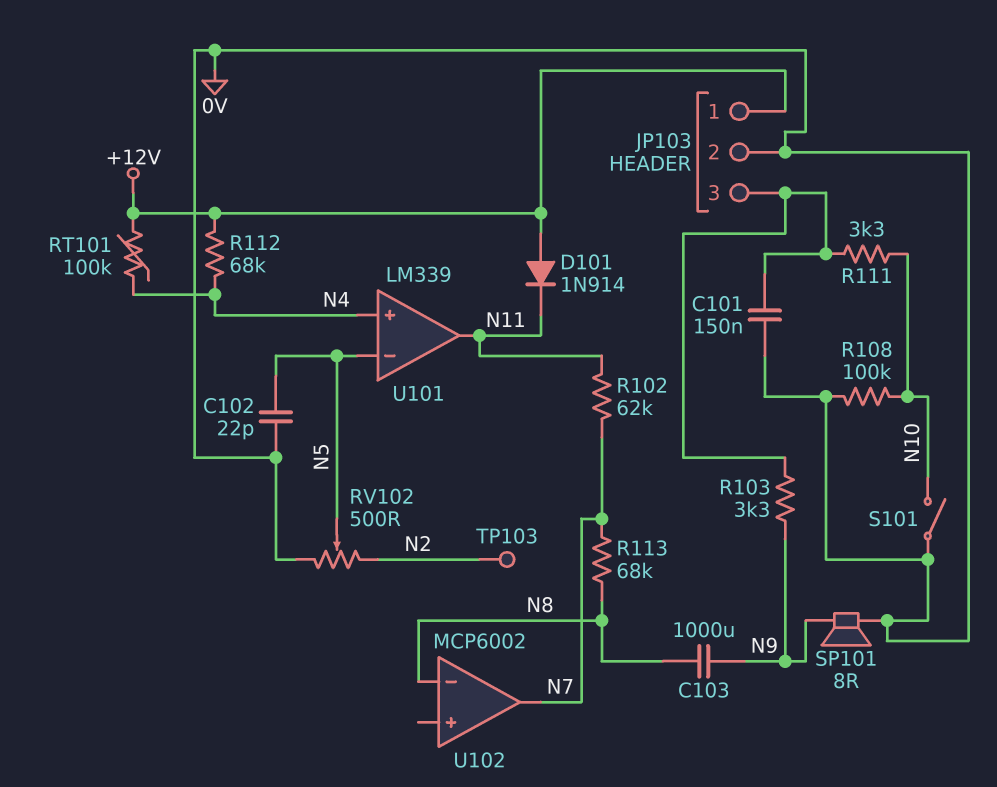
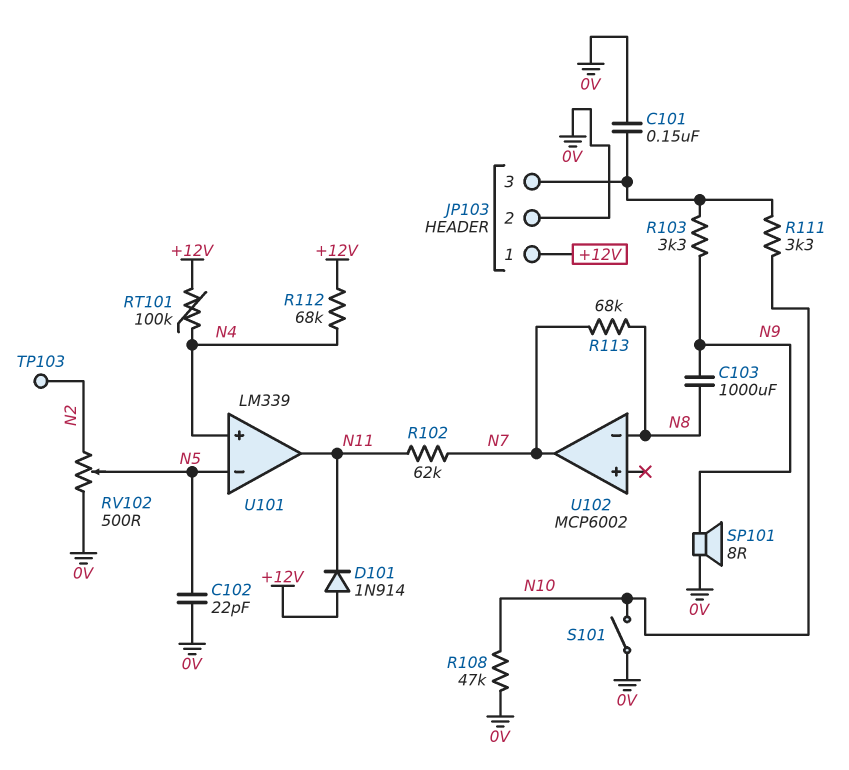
R108: 100k (0V, N10) -> 47k (0V, N10)

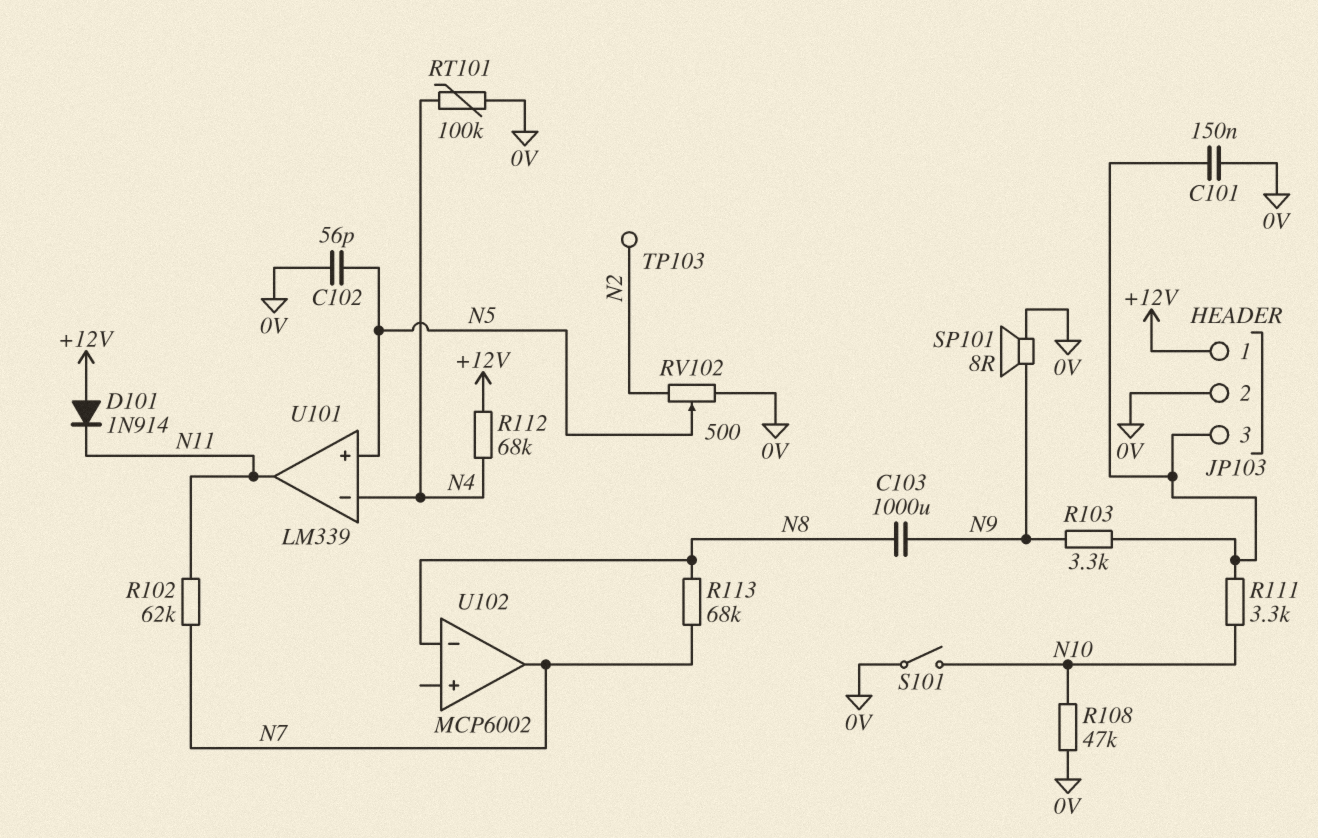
C102: 22pF (0V, N5) -> 56pF (0V, N5)
RT101: 100k (+12V, N4) -> 100k (0V, N4)
U101 pin in+: N4 -> N5
U101 pin in-: N5 -> N4

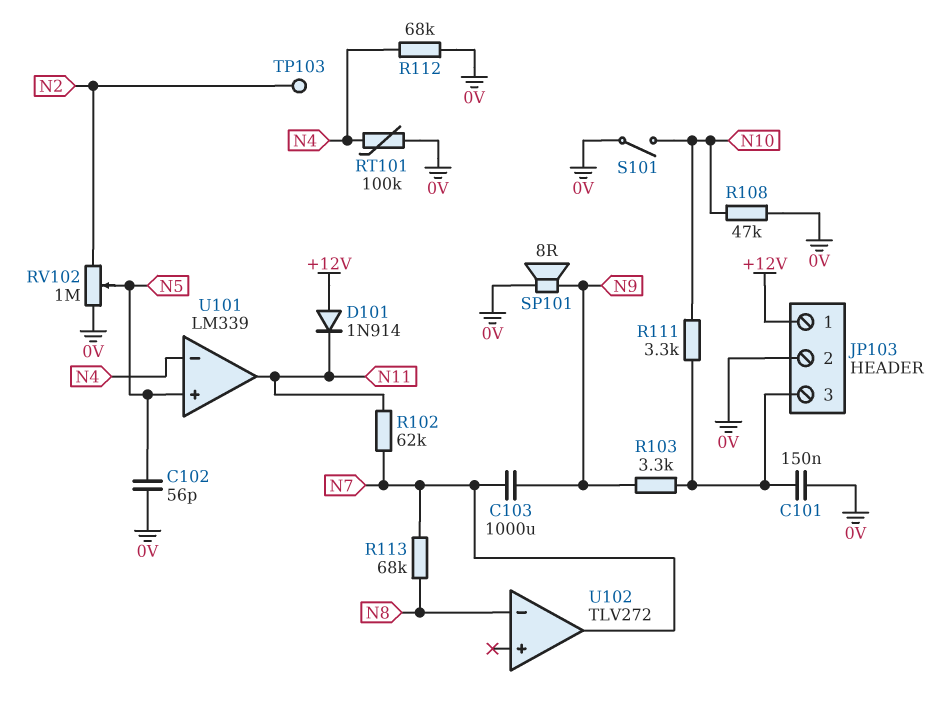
C103: 1000uF (N8, N9) -> 1000uF (N7, N9)
R112: 68k (+12V, N4) -> 68k (0V, N4)
RV102: 500 (0V, N2, wiper N5) -> 1M (0V, N2, wiper N5)
U102: MCP6002 -> TLV272

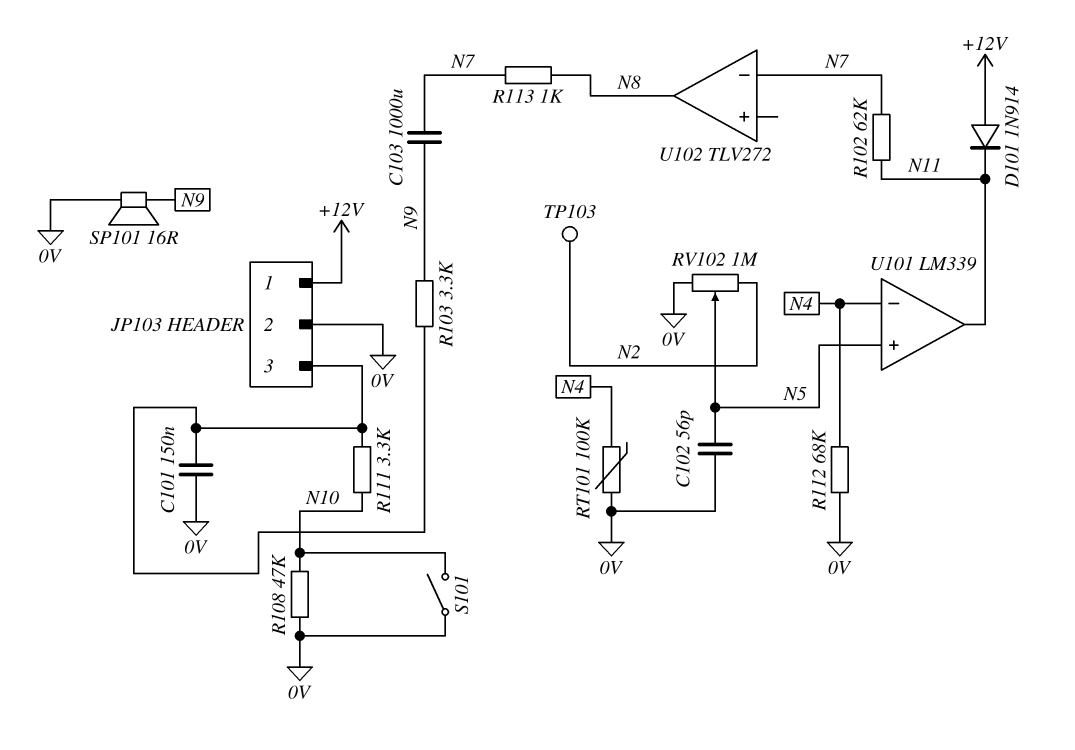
R113: 68k (N7, N8) -> 1k (N7, N8)
SP101: speaker 8R (0V, N9) -> speaker 16R (0V, N9)
U102 pin in-: N8 -> N7
U102 pin out: N7 -> N8

